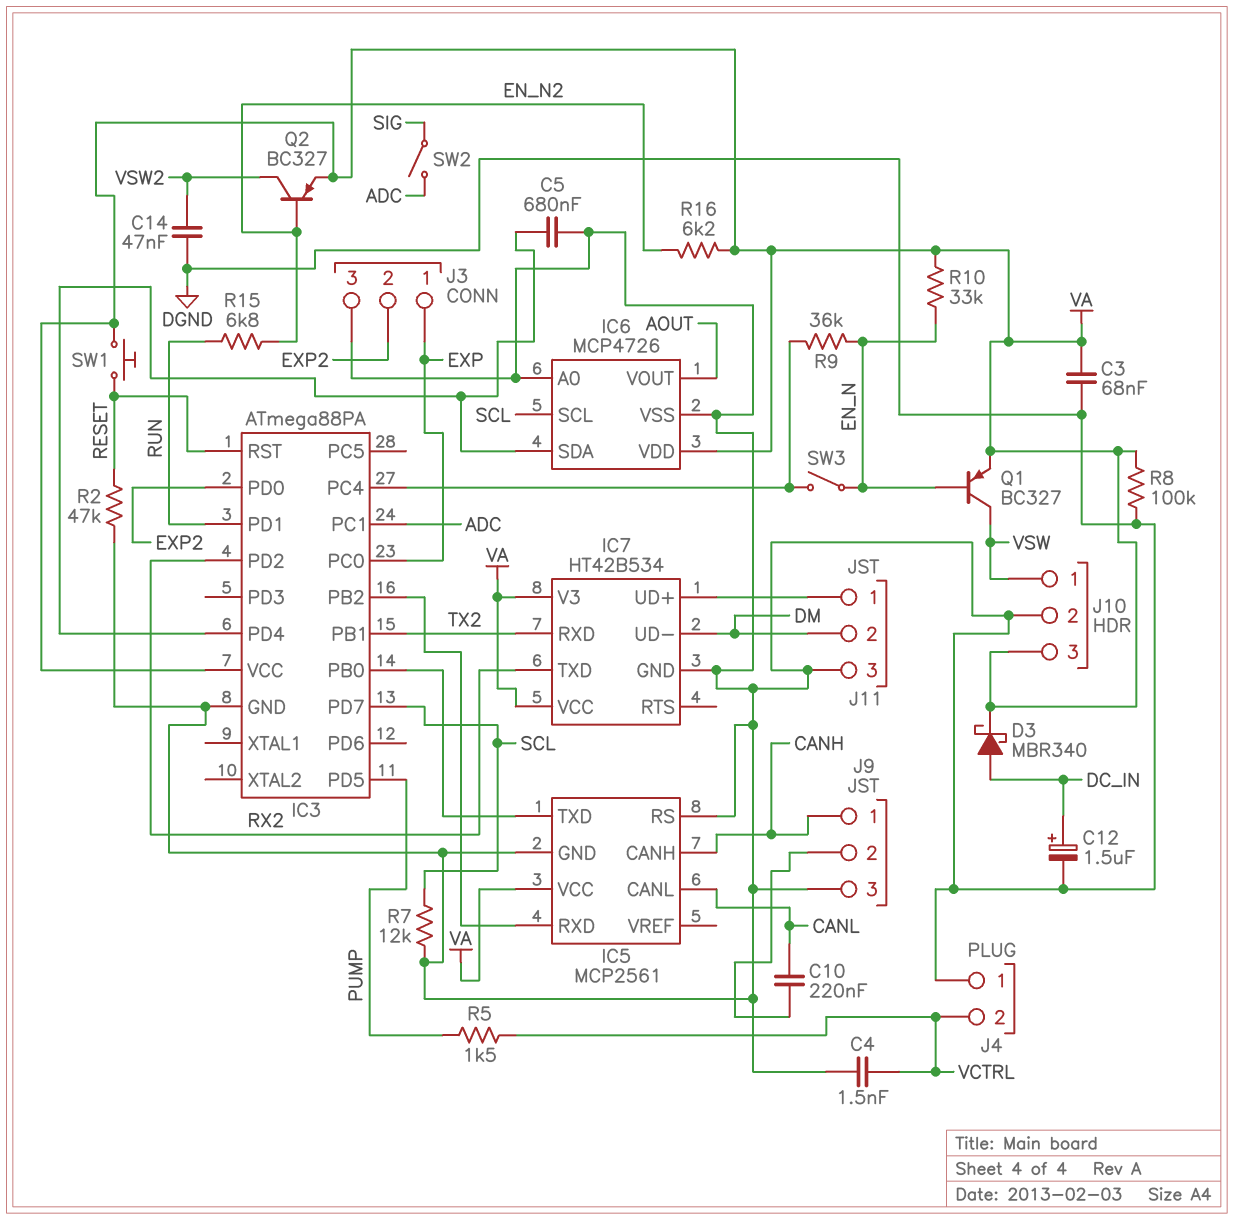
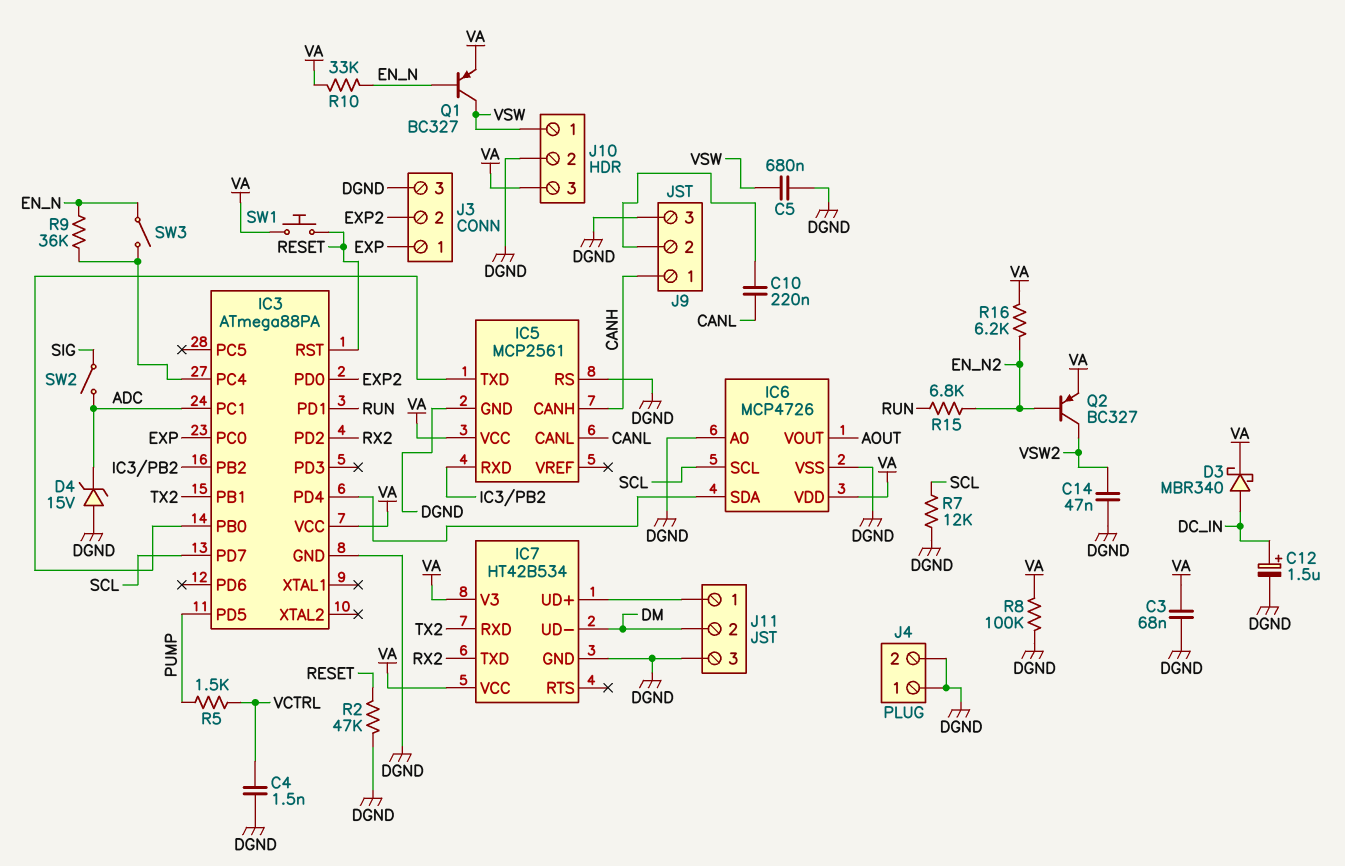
C5: 680nF (DGND, IC3/PD4) -> 680nF (DGND, VSW)
D4: none -> zener 15V (A DGND, K ADC)
J4 pin 2: VCTRL -> DGND

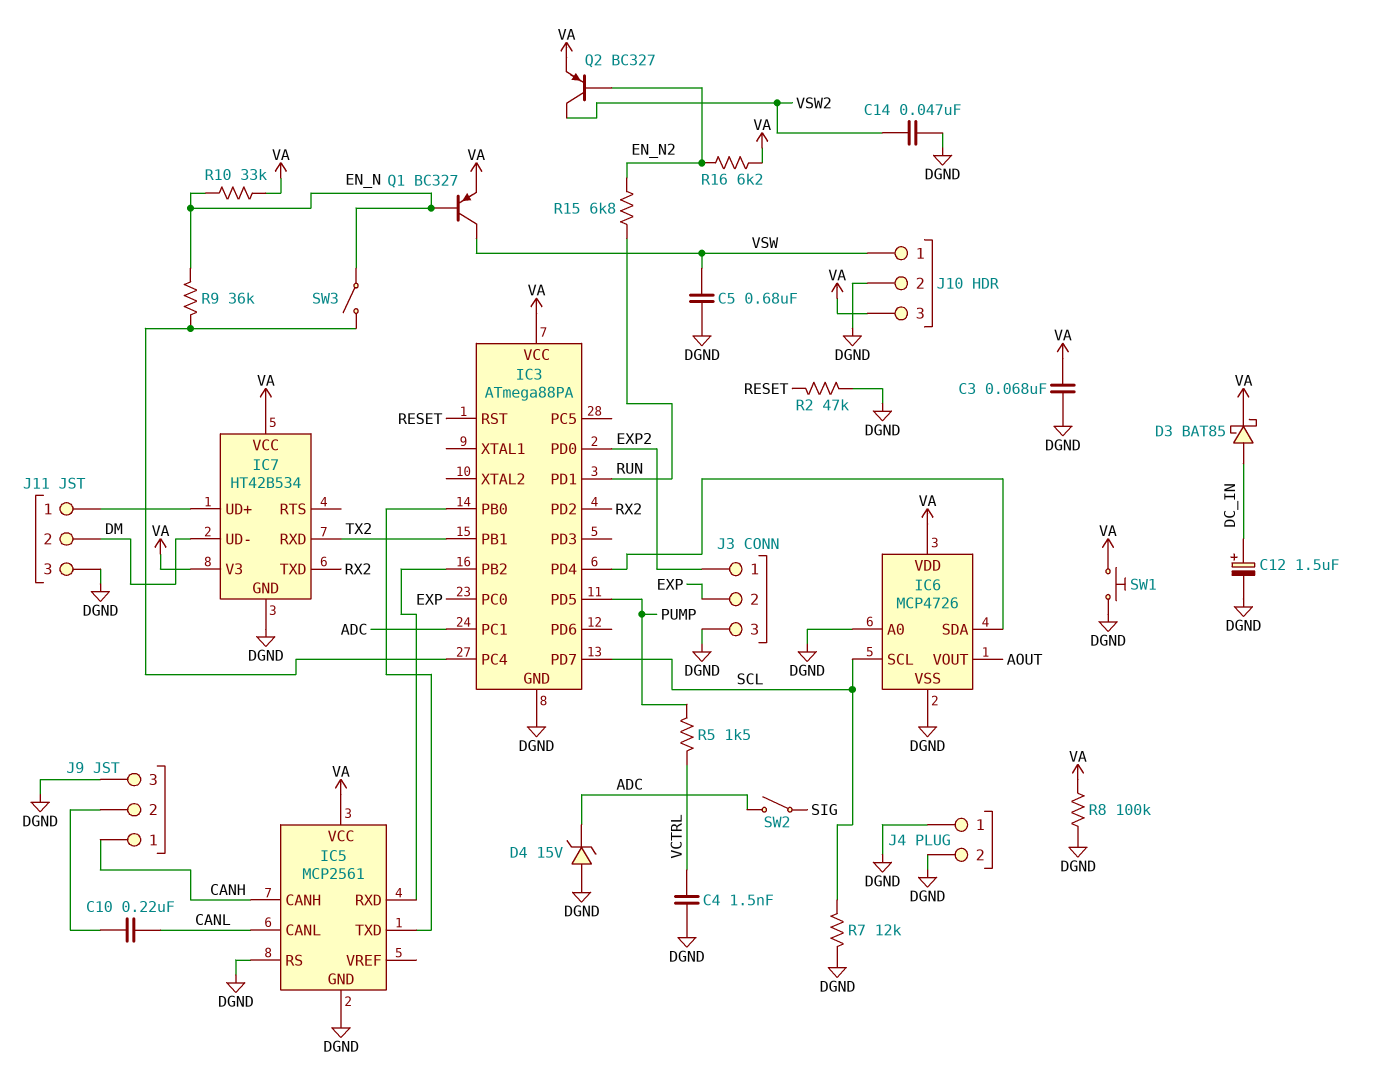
D3: schottky MBR340 (A DC_IN, K VA) -> schottky BAT85 (A DC_IN, K VA)
J3 pin 1: EXP -> EXP2
J3 pin 2: EXP2 -> EXP
SW1: button (RESET, VA) -> button (DGND, VA)

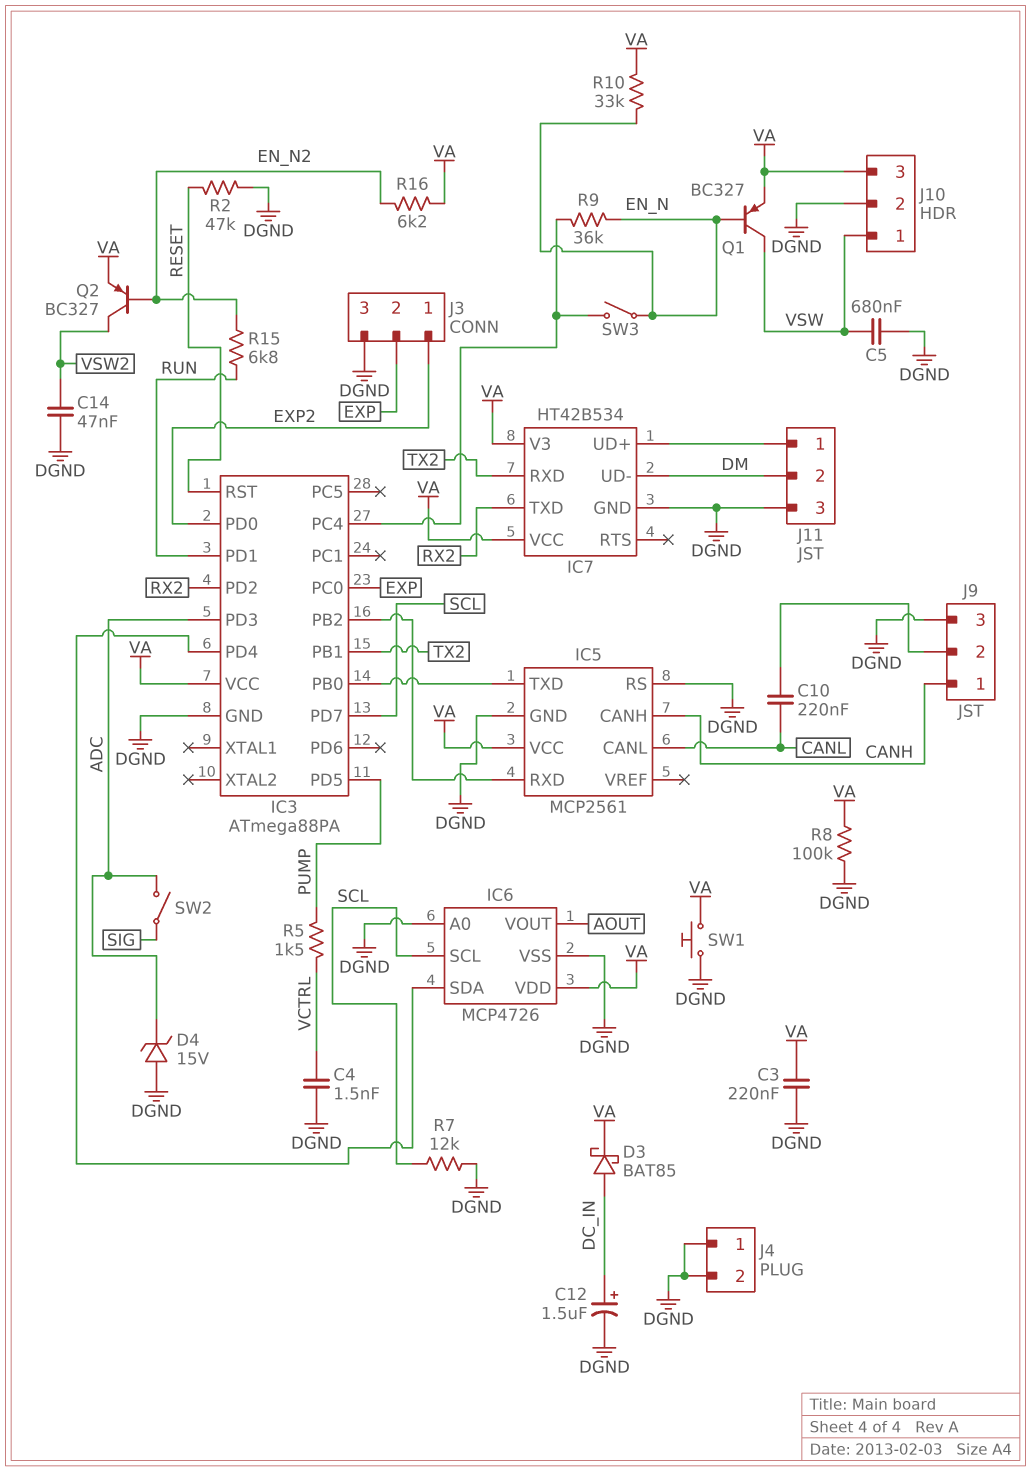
C3: 68nF (DGND, VA) -> 220nF (DGND, VA)
IC3 pin PC1: ADC -> none
IC3 pin PD3: none -> ADC

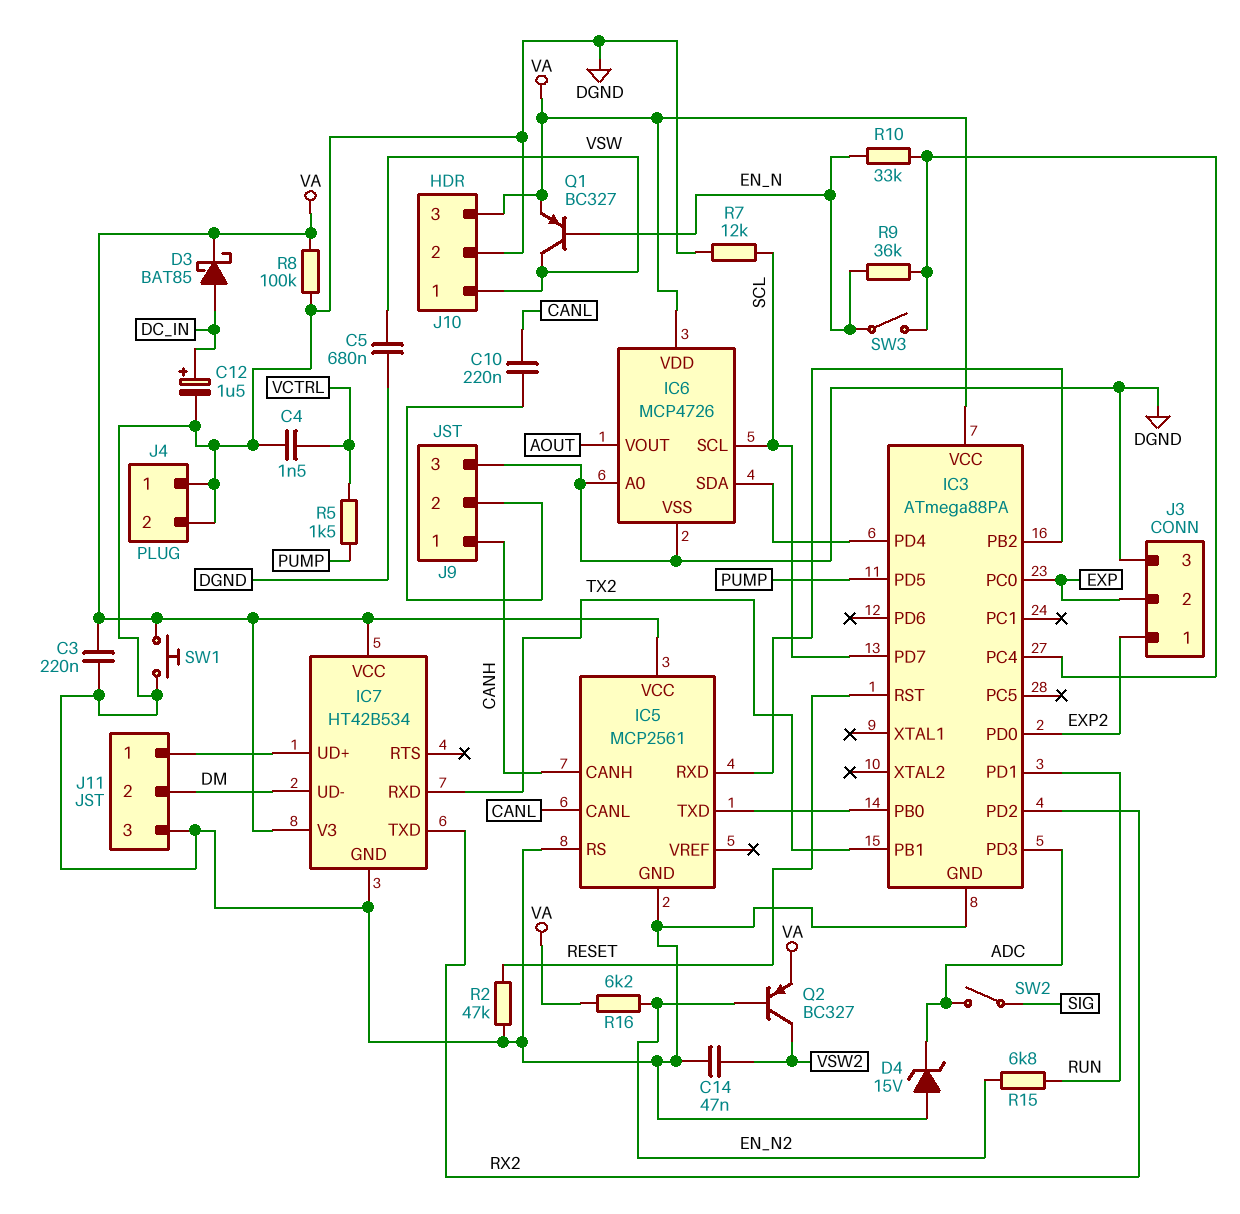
R10: 33k (EN_N, VA) -> 33k (EN_N, IC3/PC4)

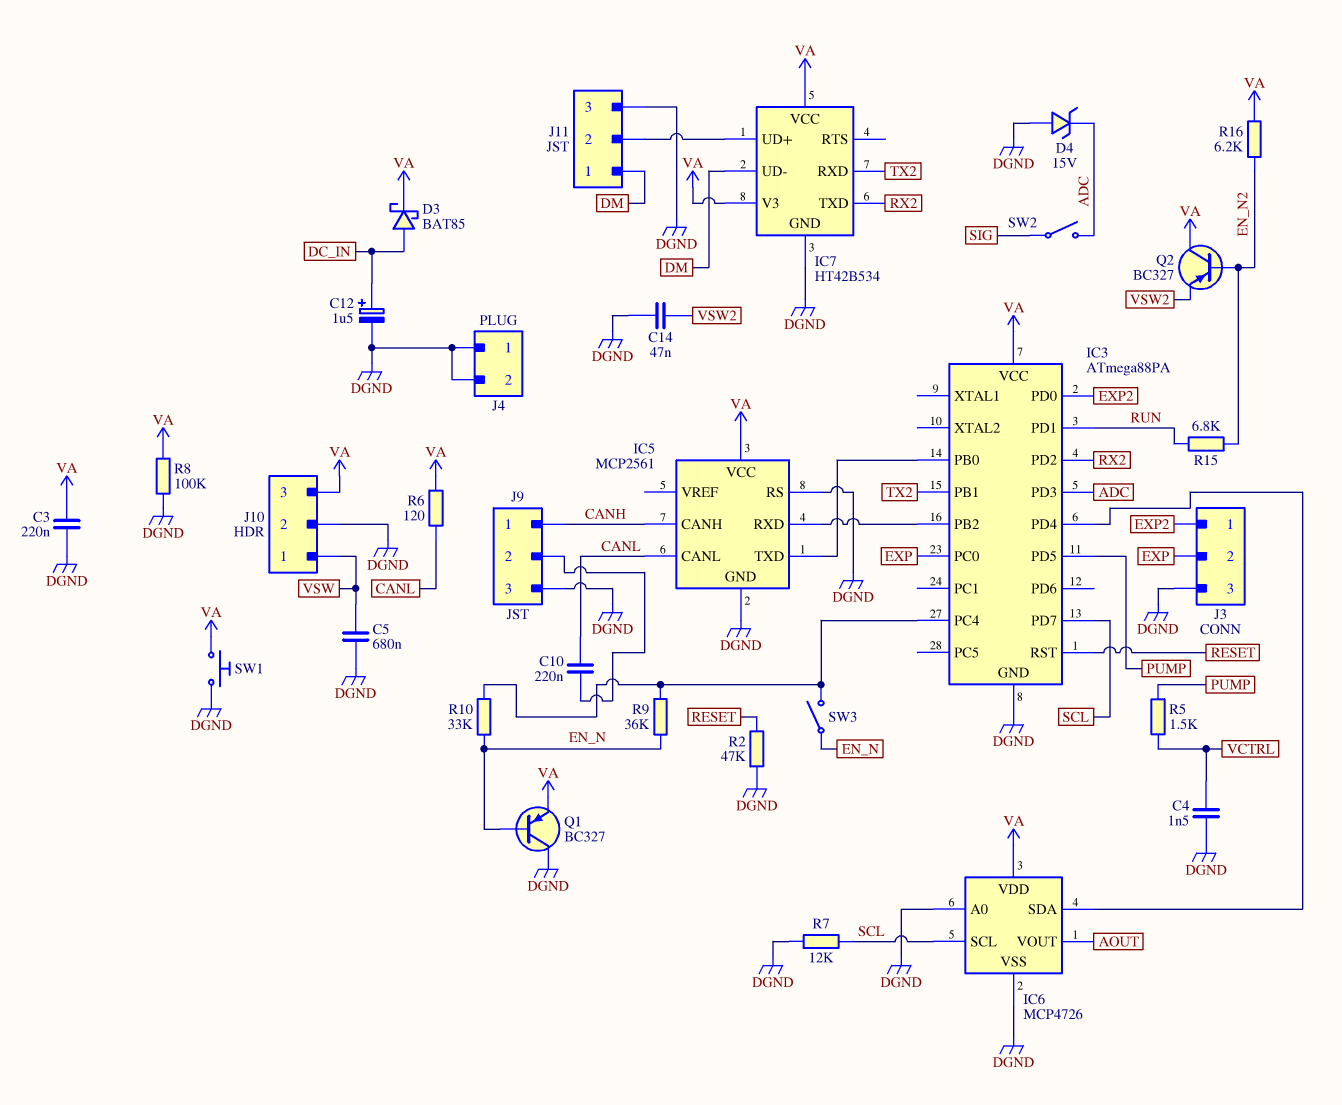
J11 pin 1: IC7/UD+ -> DM
J11 pin 2: DM -> IC7/UD+
Q1: PNP BC327 (B EN_N, C VSW, E VA) -> PNP BC327 (B EN_N, C DGND, E VA)
Q2: PNP BC327 (B EN_N2, C VSW2, E VA) -> PNP BC327 (B EN_N2, C VA, E VSW2)
R6: none -> 120 (CANL, VA)

